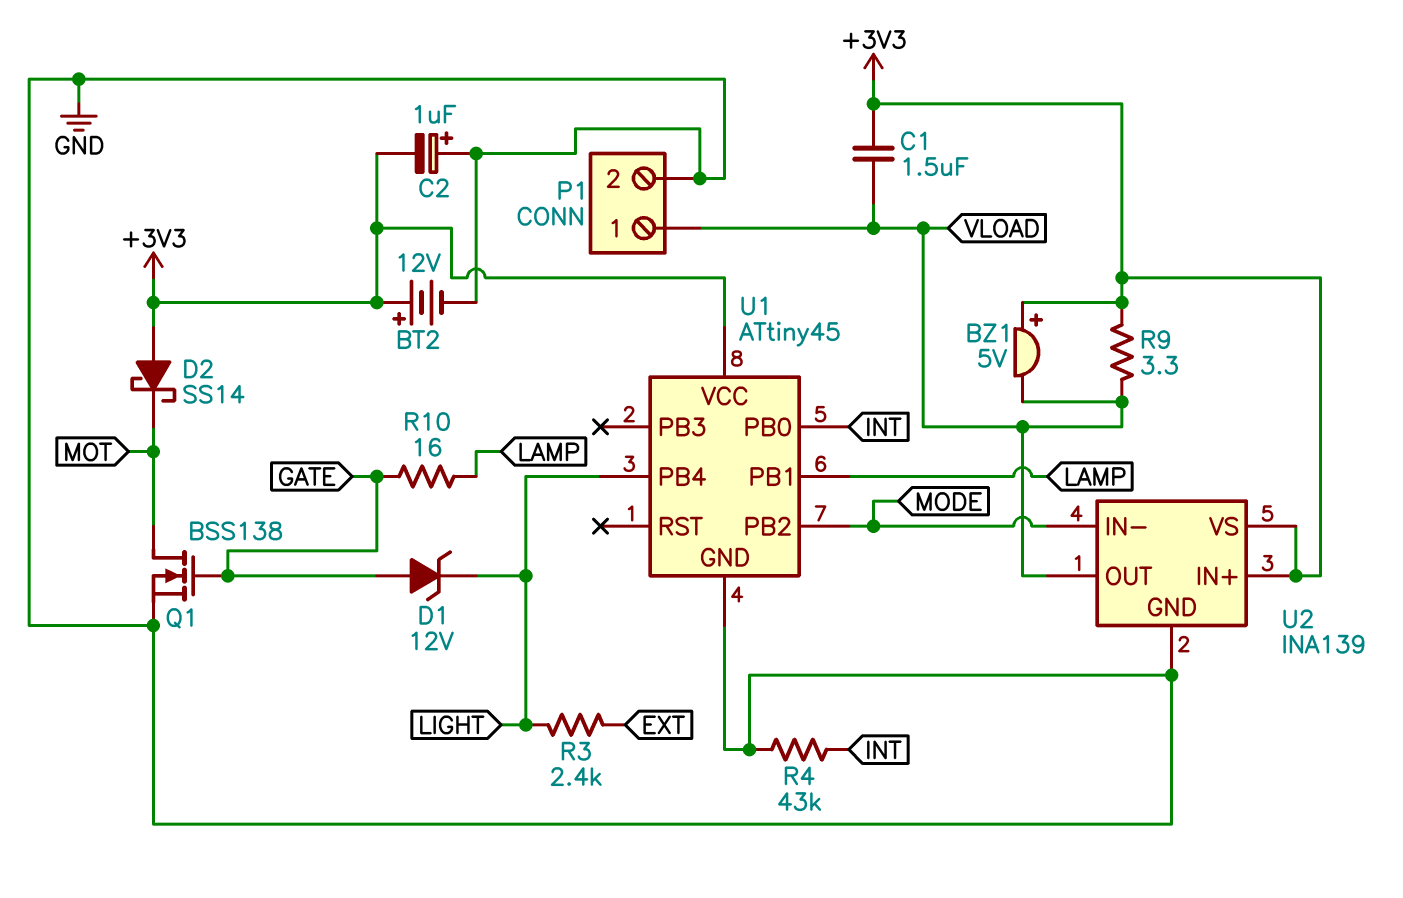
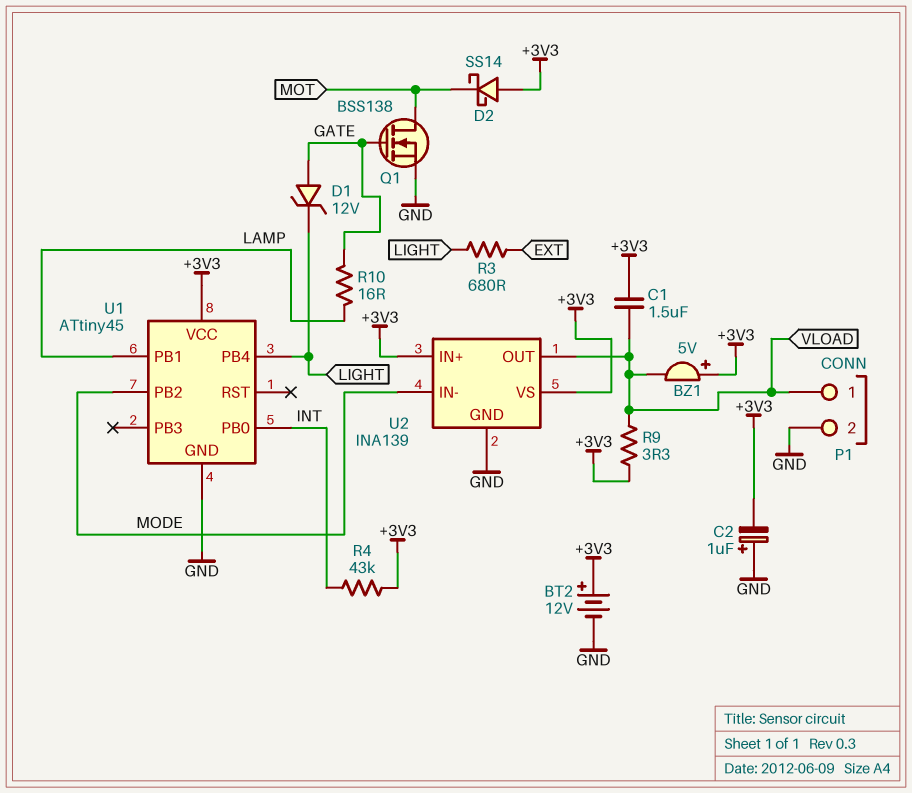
R3: 2.4k (EXT, LIGHT) -> 680 (EXT, LIGHT)
R4: 43k (GND, INT) -> 43k (+3V3, INT)

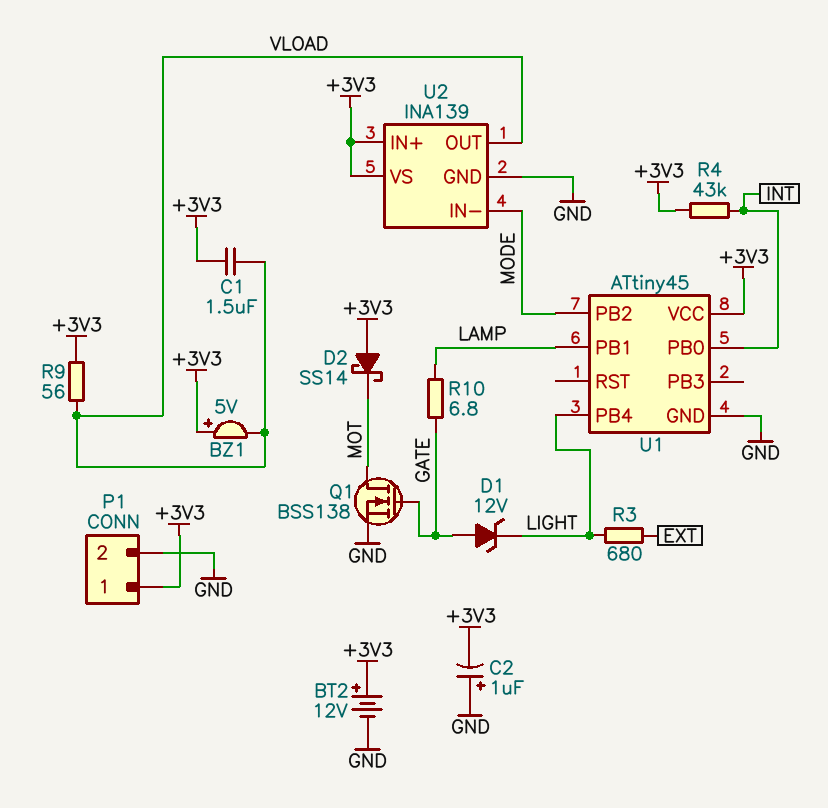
P1 pin 1: VLOAD -> +3V3
R9: 3.3 (+3V3, VLOAD) -> 56 (+3V3, VLOAD)
R10: 16 (GATE, LAMP) -> 6.8 (GATE, LAMP)

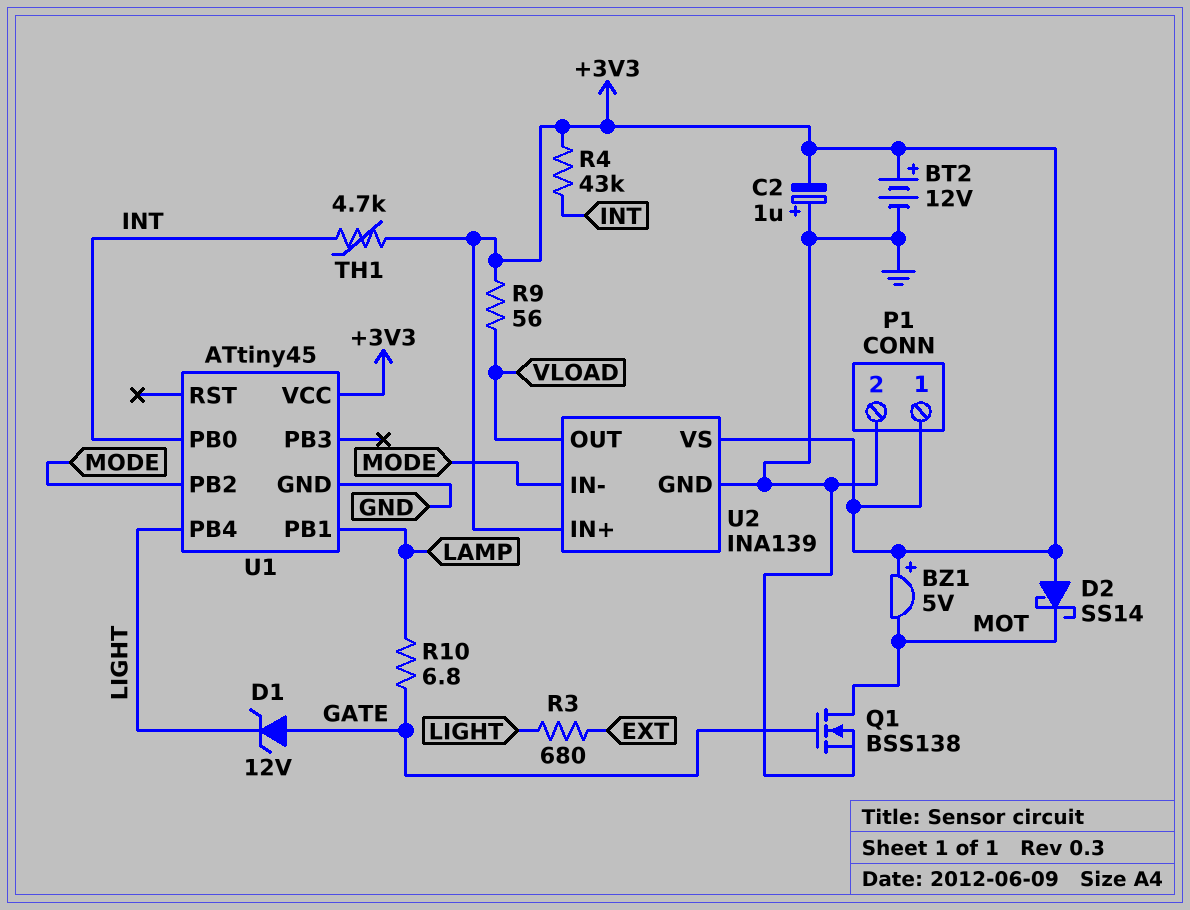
BZ1: buzzer 5V (plus +3V3, minus VLOAD) -> buzzer 5V (plus +3V3, minus MOT)
C1: 1.5uF (+3V3, VLOAD) -> none
TH1: none -> 4.7k (+3V3, INT)

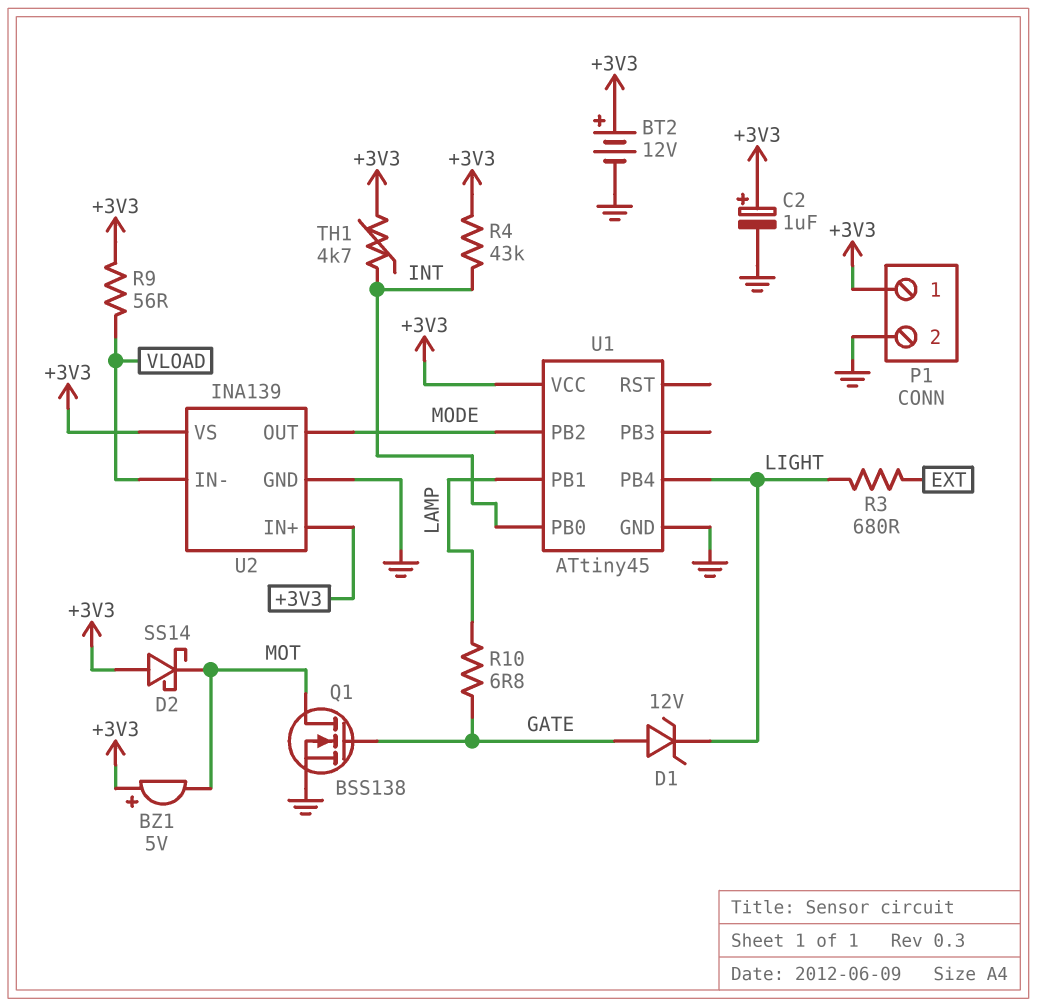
C2: 1uF (plus GND, minus +3V3) -> 1uF (plus +3V3, minus GND)
U2 pin IN-: MODE -> VLOAD
U2 pin OUT: VLOAD -> MODE

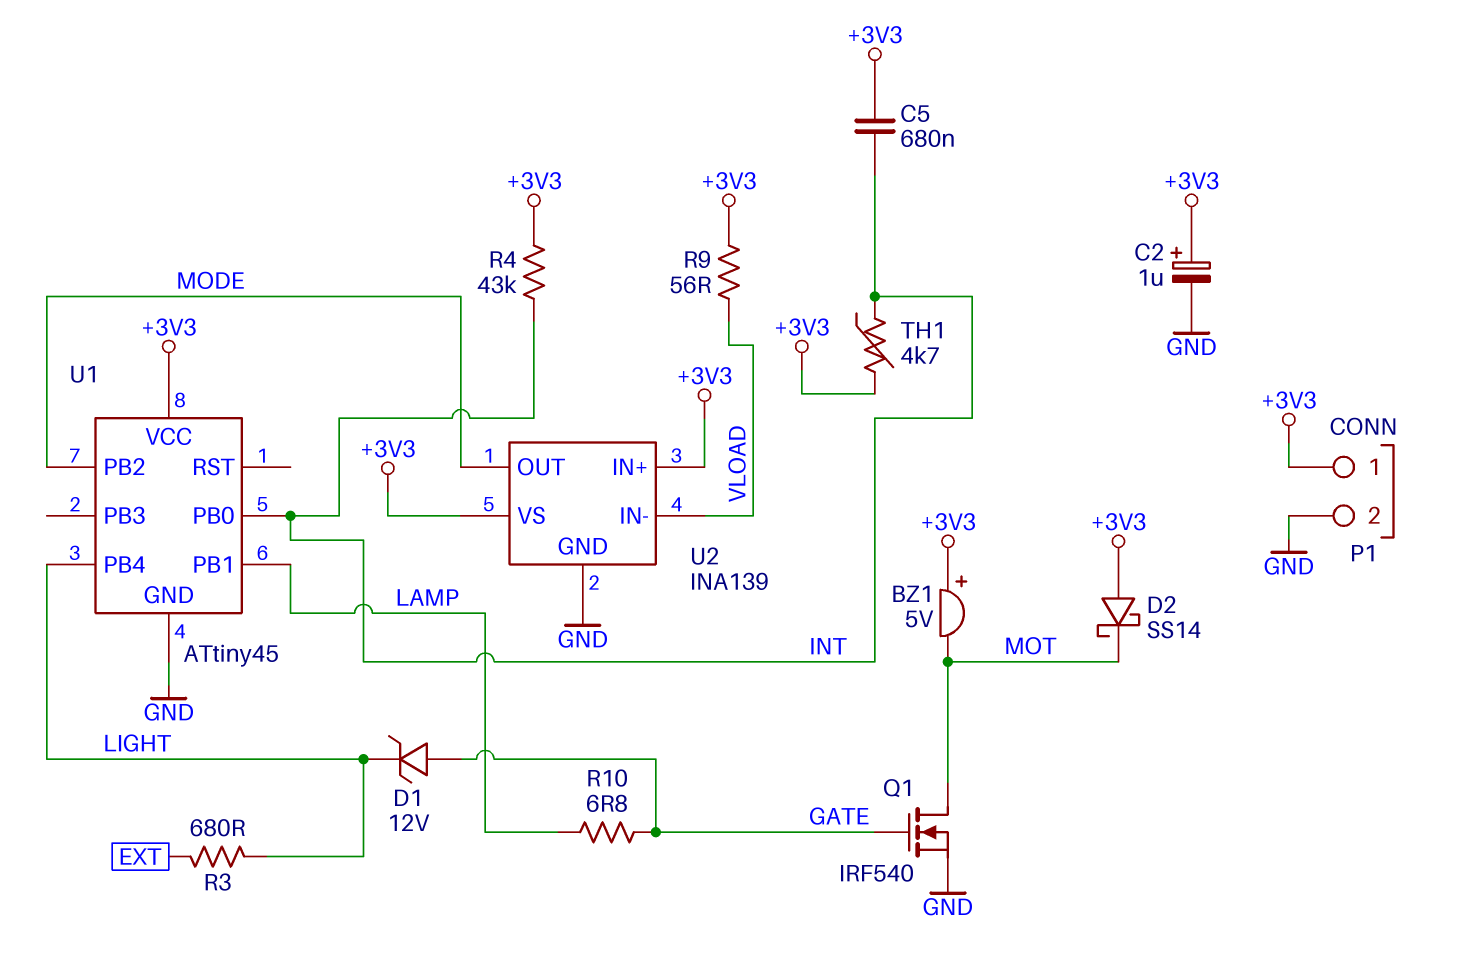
BT2: 12V (plus +3V3, minus GND) -> none
C5: none -> 680nF (+3V3, INT)
Q1: NMOS BSS138 (G GATE, D MOT, S GND) -> NMOS IRF540 (G GATE, D MOT, S GND)

